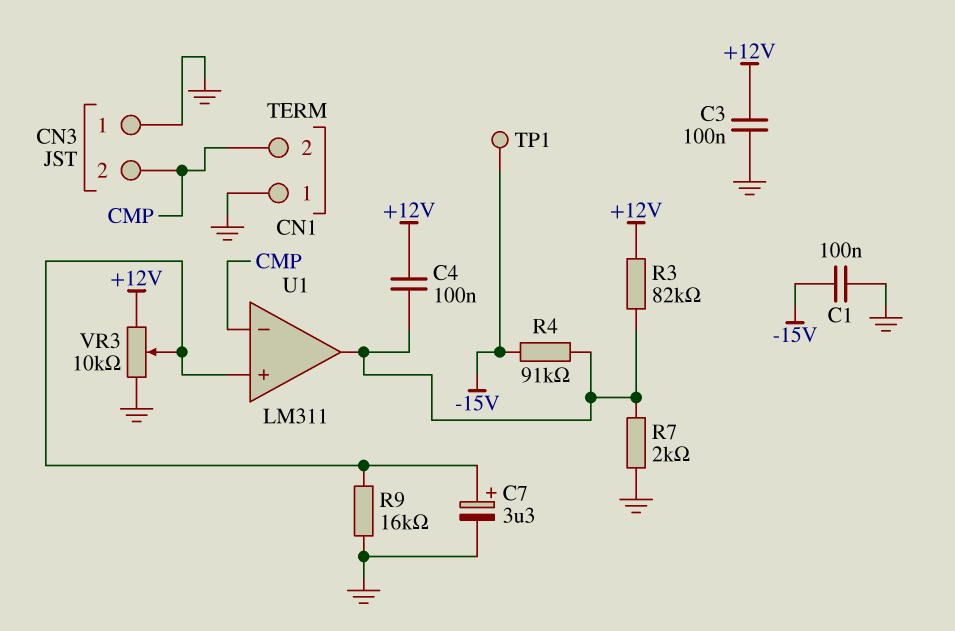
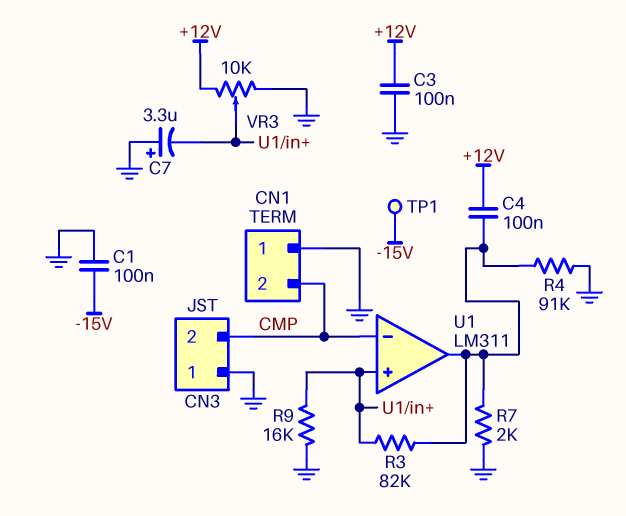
C7: 3.3uF (plus U1/in+, minus GND) -> 3.3uF (plus GND, minus U1/in+)
R3: 82k (+12V, U1/out) -> 82k (U1/in+, U1/out)
R4: 91k (-15V, U1/out) -> 91k (GND, U1/out)

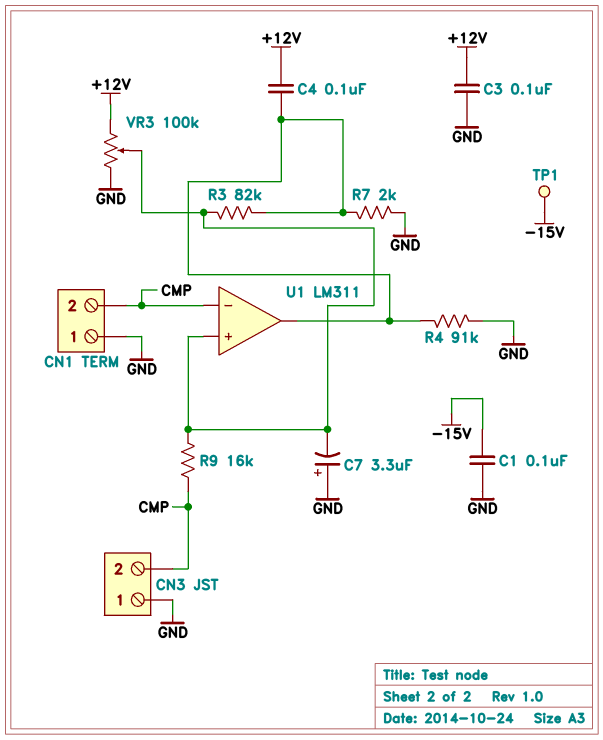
R9: 16k (GND, U1/in+) -> 16k (CMP, U1/in+)
VR3: 10k (+12V, GND, wiper U1/in+) -> 100k (+12V, GND, wiper U1/in+)

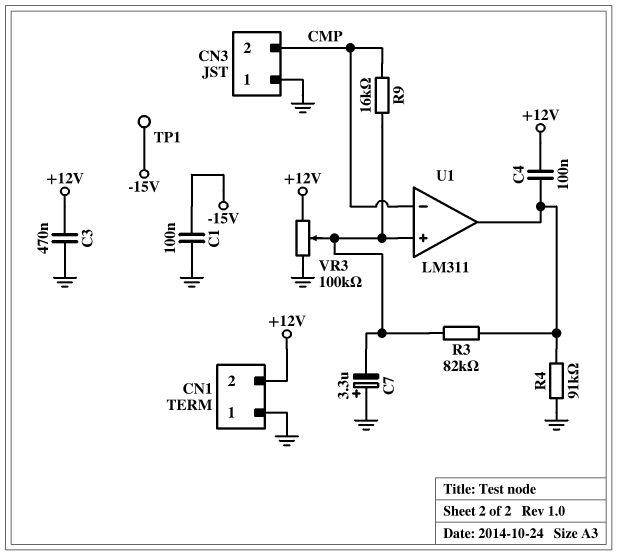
C3: 100nF (+12V, GND) -> 470nF (+12V, GND)
CN1 pin 2: CMP -> +12V
R7: 2k (GND, U1/out) -> none

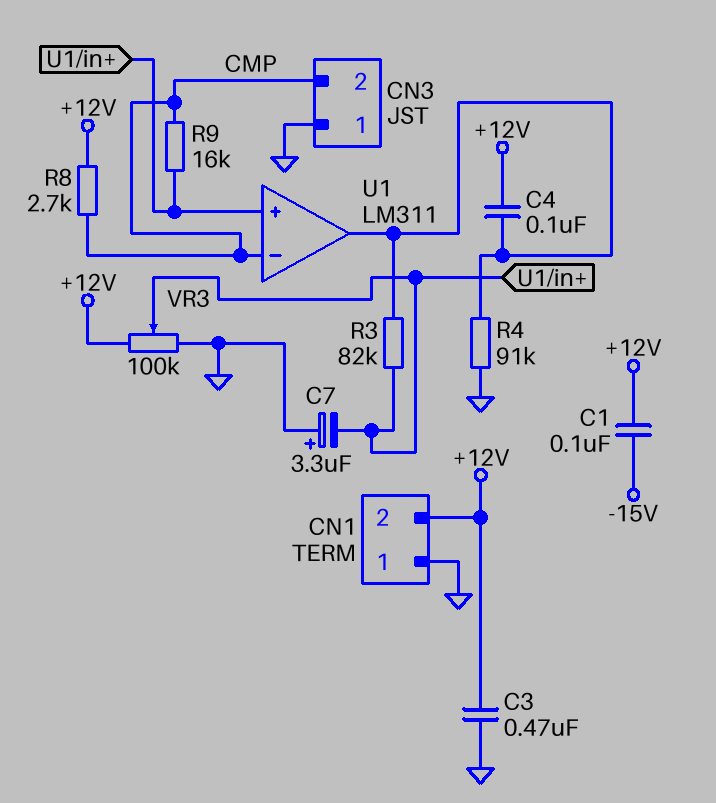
C1: 100nF (-15V, GND) -> 100nF (+12V, -15V)
R8: none -> 2.7k (+12V, CMP)
TP1: test point (-15V) -> none

